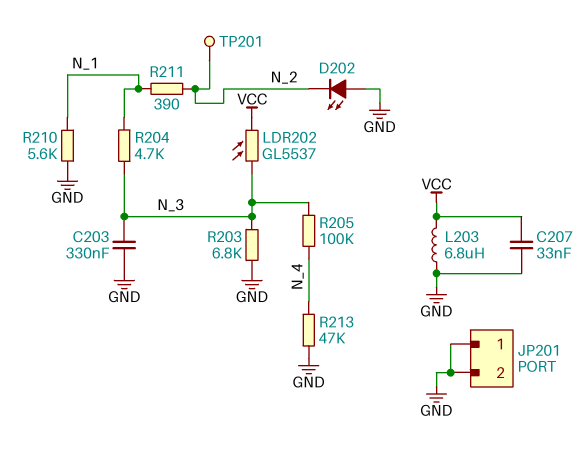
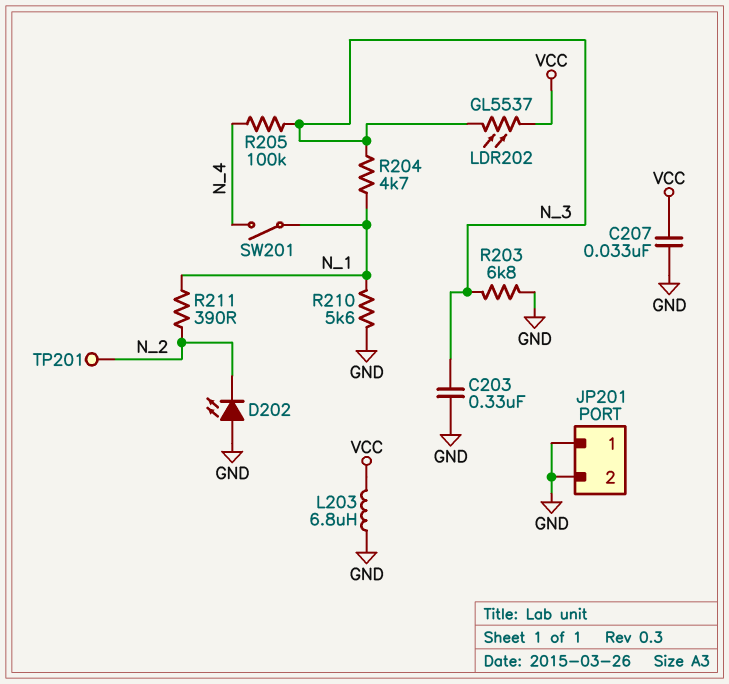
R213: 47k (GND, N_4) -> none
SW201: none -> switch (N_1, N_4)

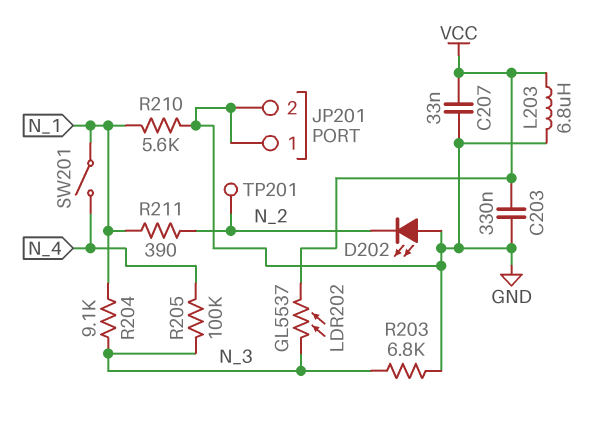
C203: 330nF (GND, N_3) -> 330nF (GND, VCC)
R204: 4.7k (N_1, N_3) -> 9.1k (N_1, N_3)

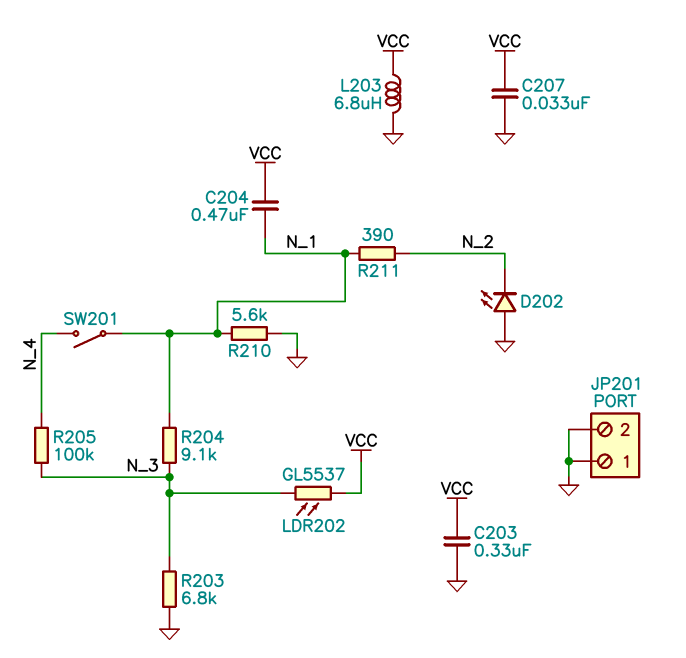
C204: none -> 470nF (N_1, VCC)
TP201: test point (N_2) -> none

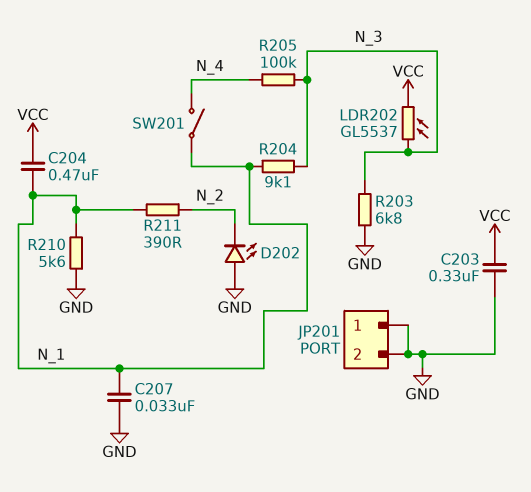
C207: 33nF (GND, VCC) -> 33nF (GND, N_1)
L203: 6.8uH (GND, VCC) -> none

